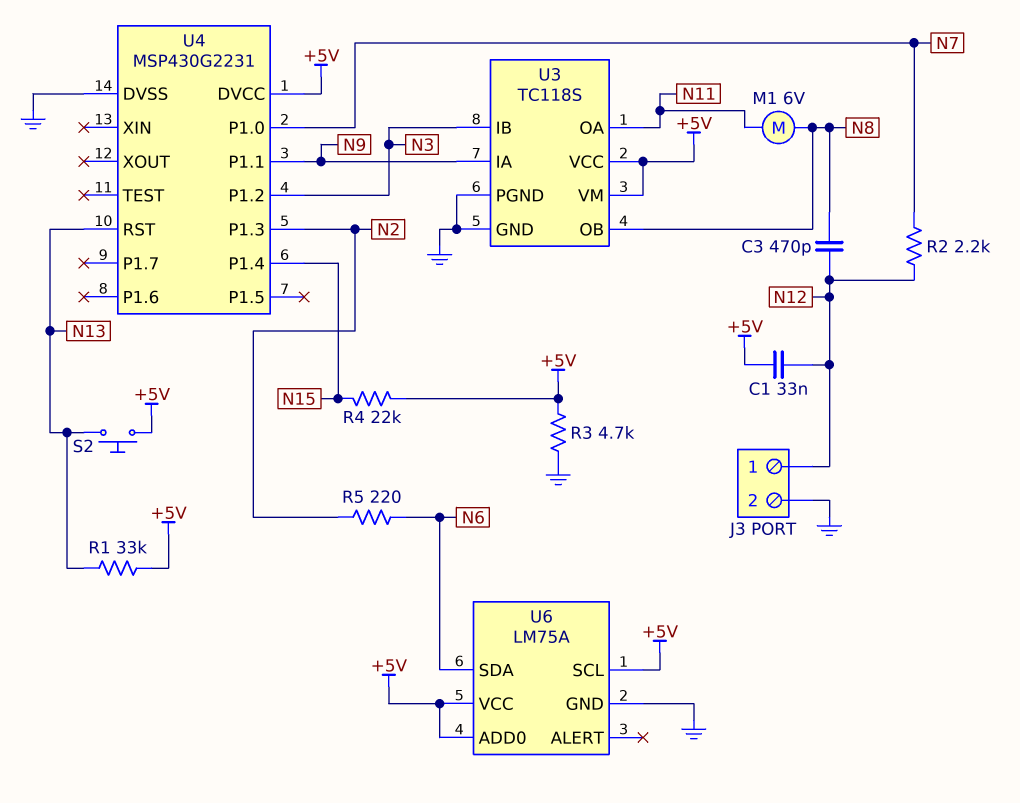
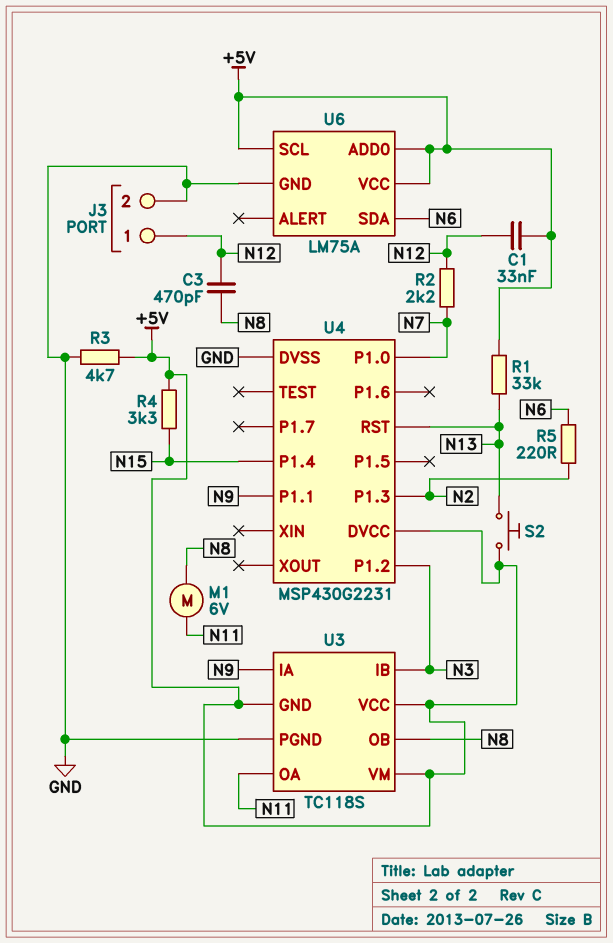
R4: 22k (+5V, N15) -> 3.3k (+5V, N15)
U3 pin GND: GND -> +5V

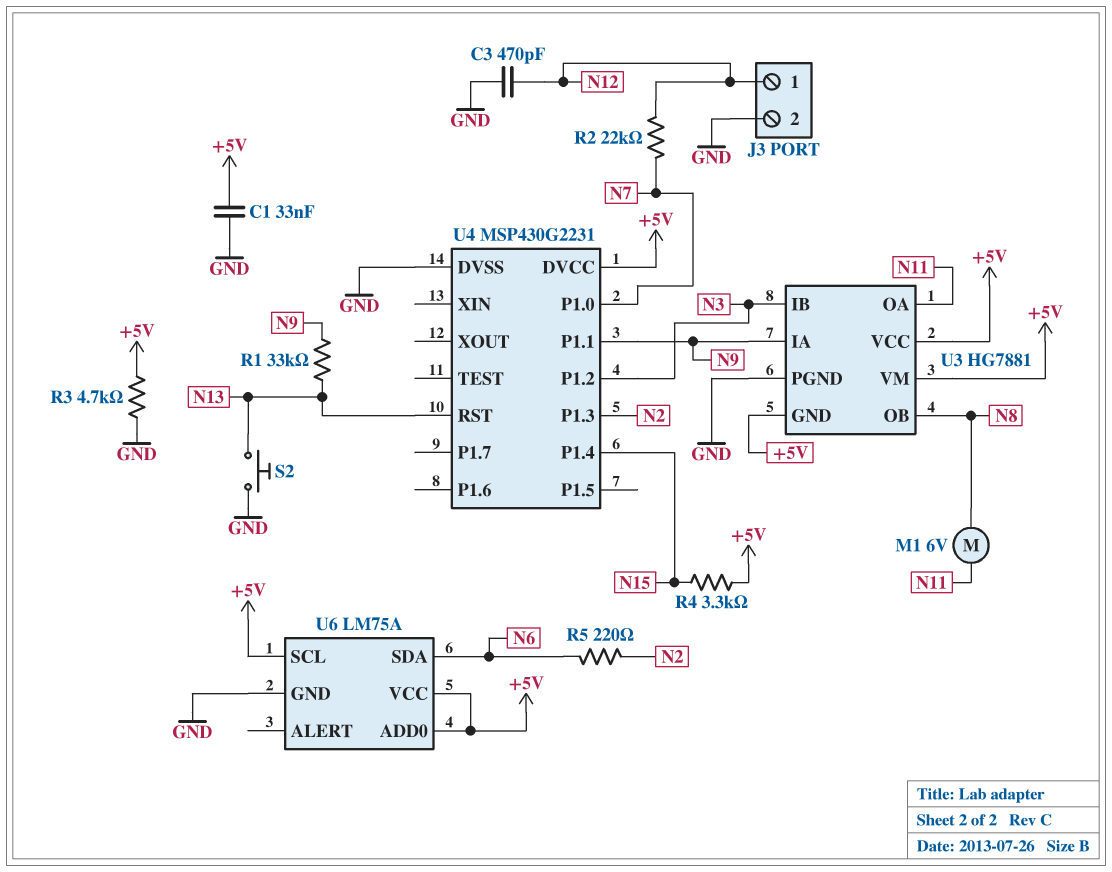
C1: 33nF (+5V, N12) -> 33nF (+5V, GND)
C3: 470pF (N8, N12) -> 470pF (GND, N12)
R1: 33k (+5V, N13) -> 33k (N9, N13)
R2: 2.2k (N7, N12) -> 22k (N7, N12)
S2: button (+5V, N13) -> button (GND, N13)
U3: TC118S -> HG7881

